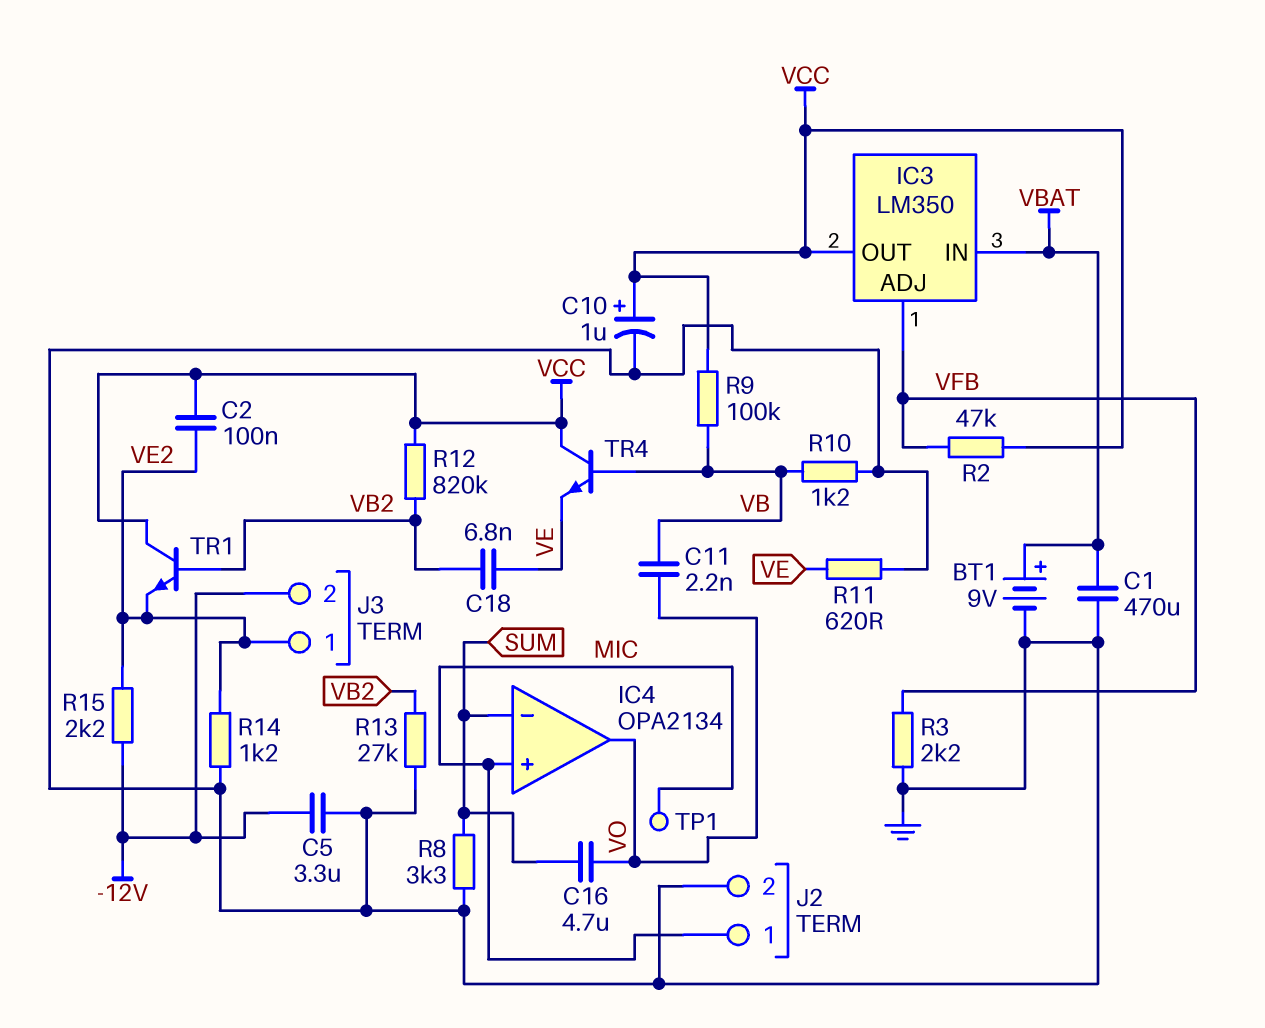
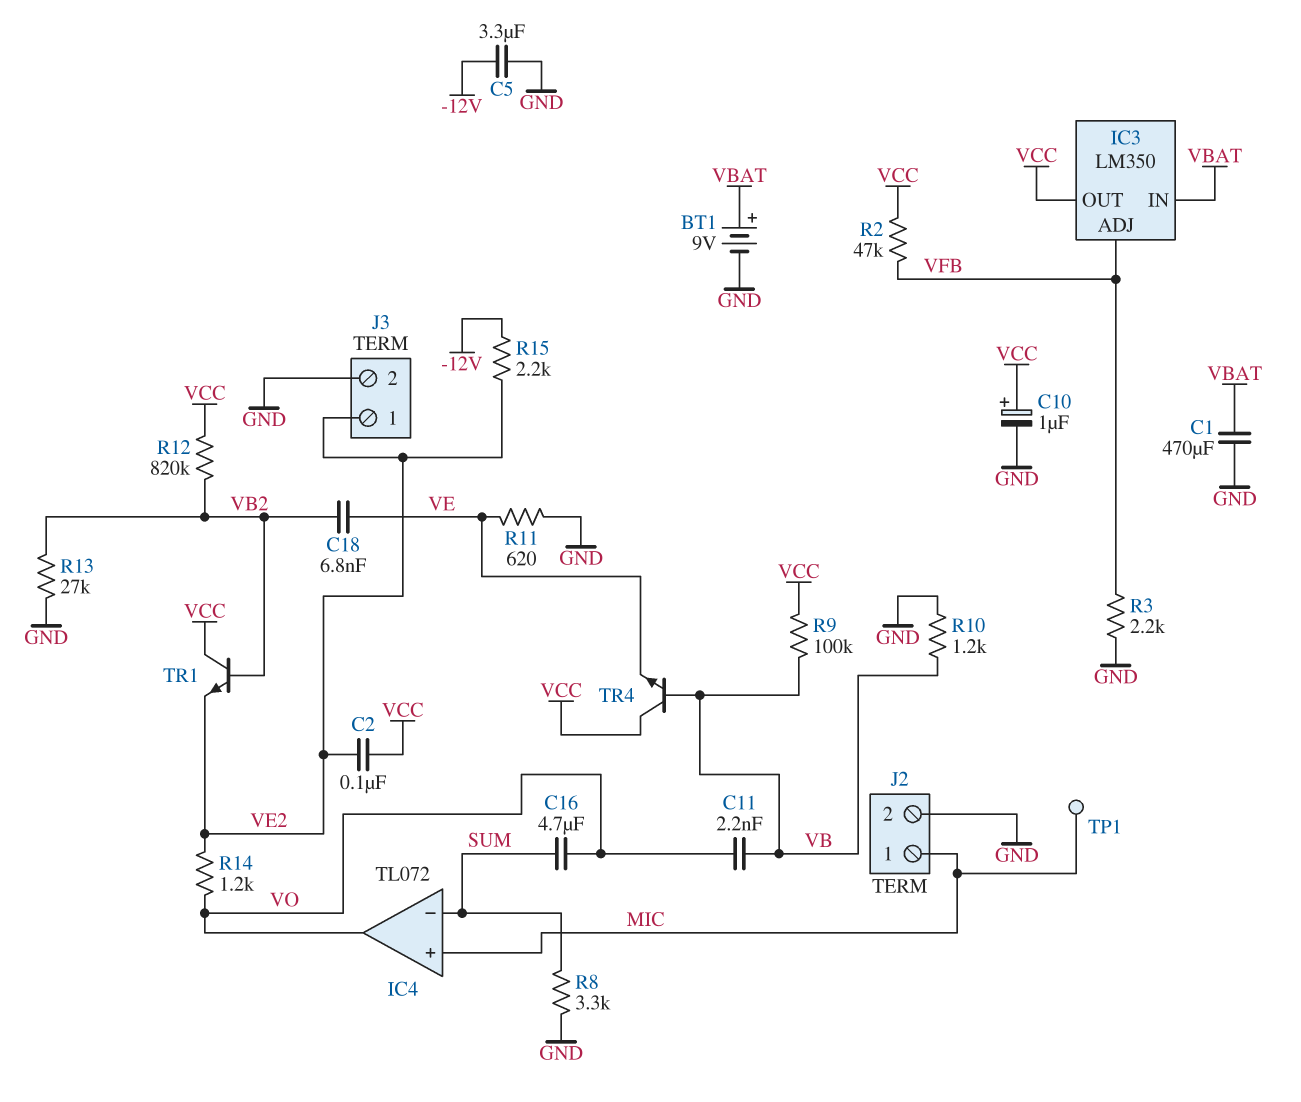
IC4: OPA2134 -> TL072
J3 pin 2: -12V -> GND
R14: 1.2k (GND, VE2) -> 1.2k (VE2, VO)

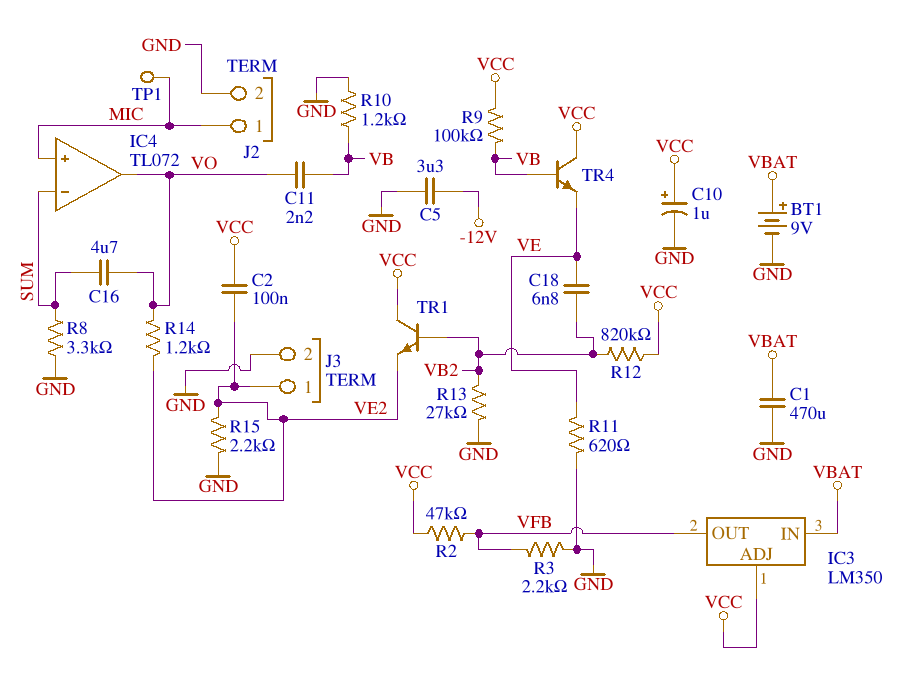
IC3 pin ADJ: VFB -> VCC
IC3 pin OUT: VCC -> VFB
R15: 2.2k (-12V, VE2) -> 2.2k (GND, VE2)

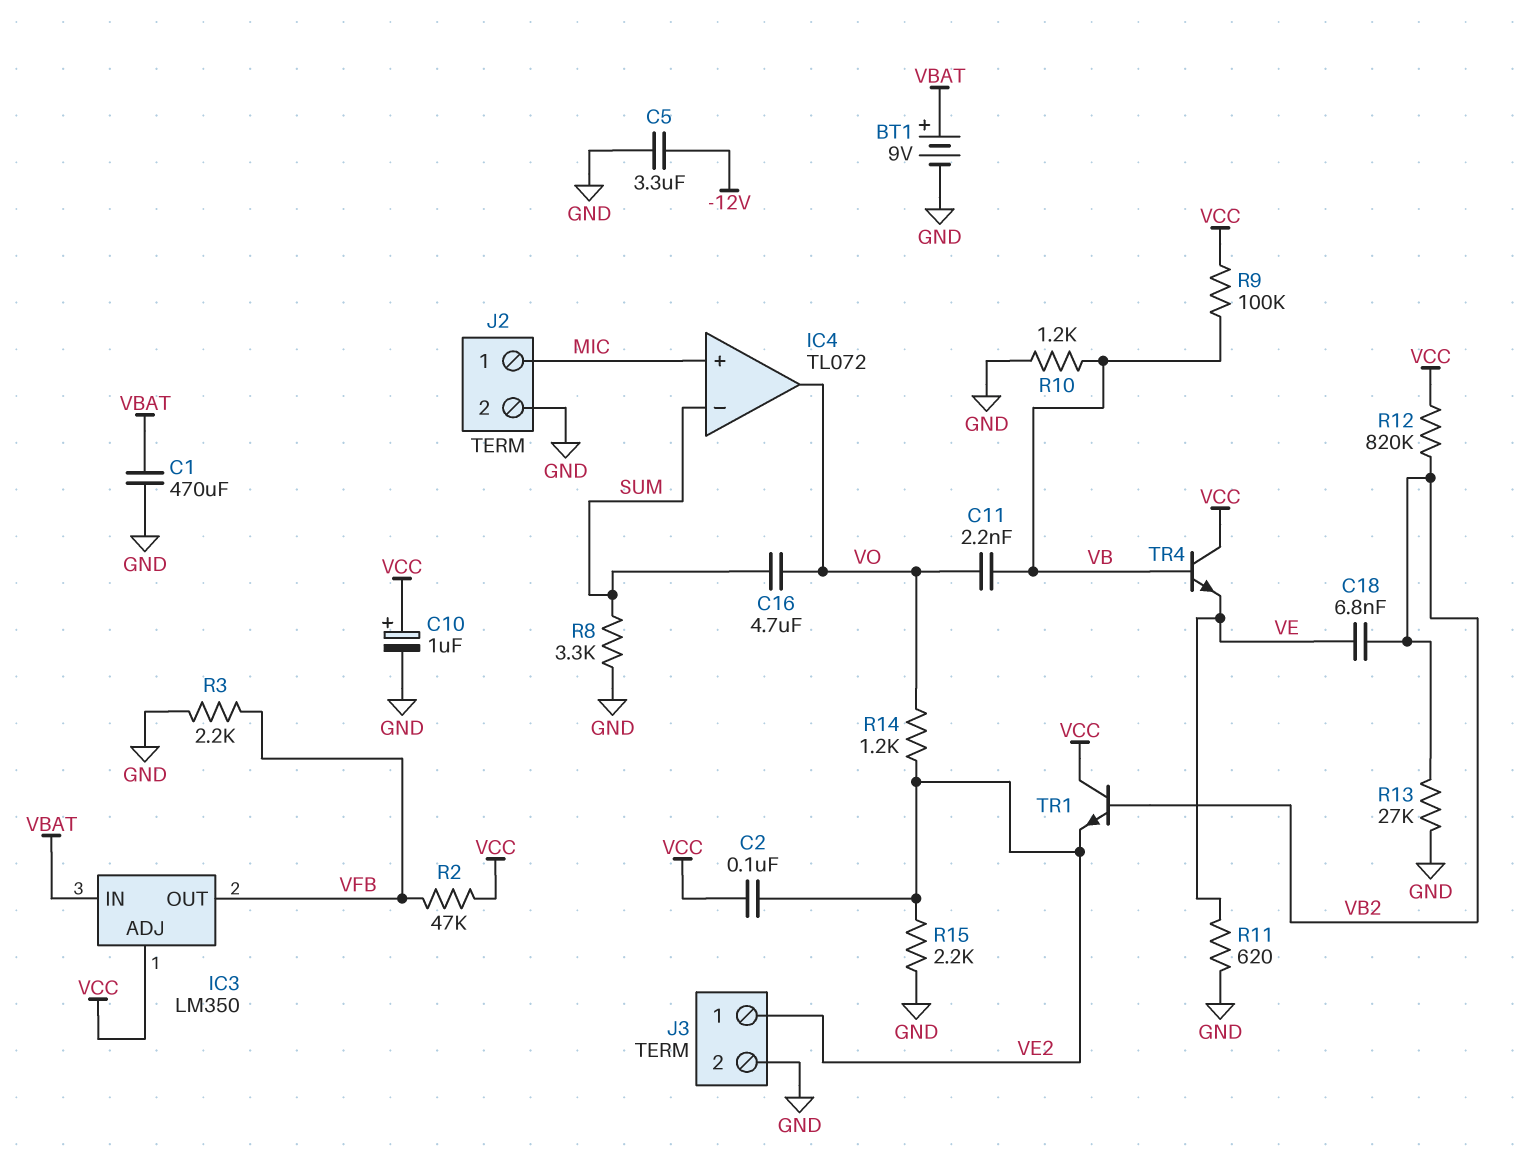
TP1: test point (MIC) -> none

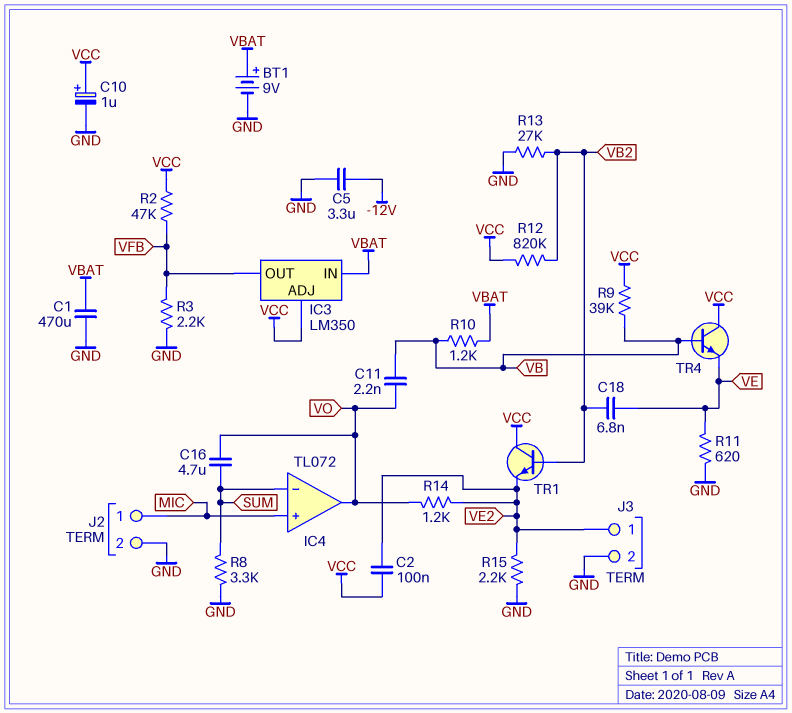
R9: 100k (VB, VCC) -> 39k (VB, VCC)
R10: 1.2k (GND, VB) -> 1.2k (VB, VBAT)

